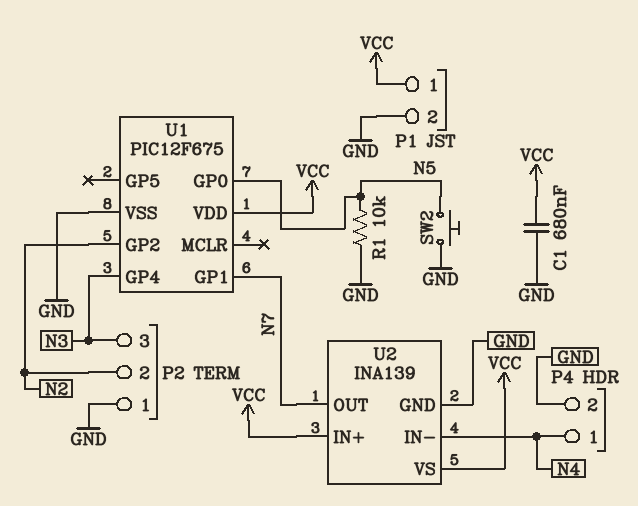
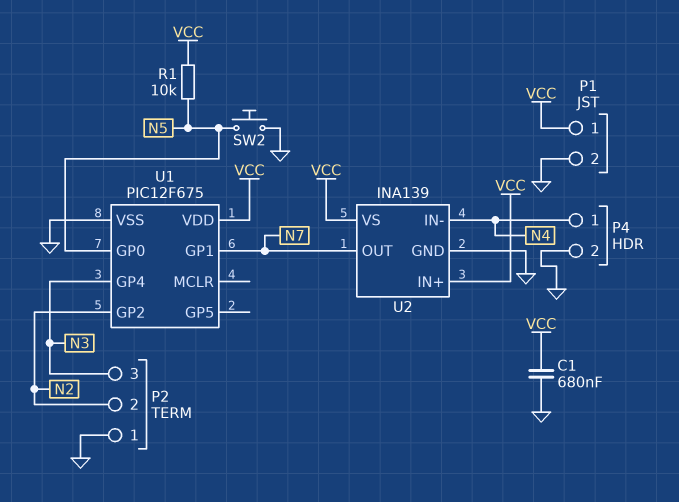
R1: 10k (GND, N5) -> 10k (N5, VCC)

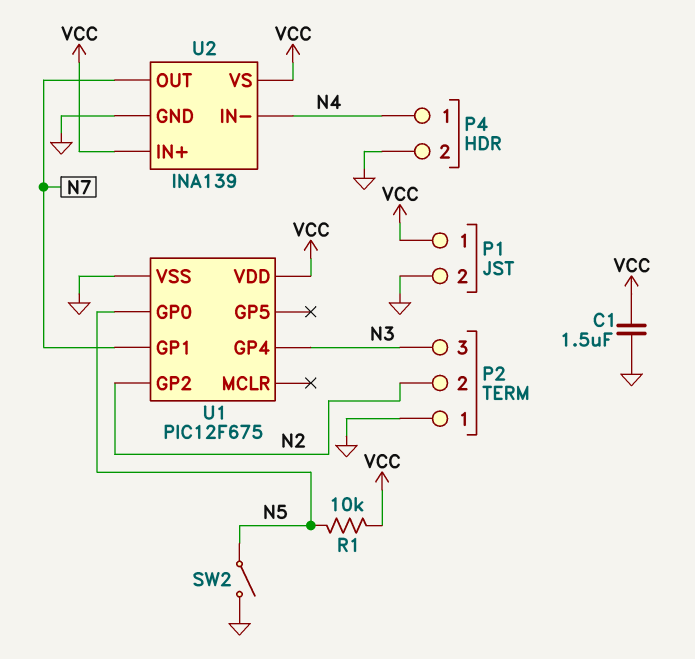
C1: 680nF (GND, VCC) -> 1.5uF (GND, VCC)
SW2: button (GND, N5) -> switch (GND, N5)

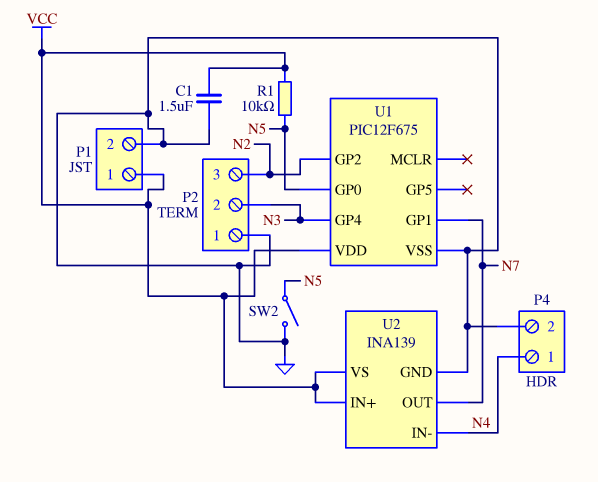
P2 pin 2: N2 -> N3
P2 pin 3: N3 -> N2

